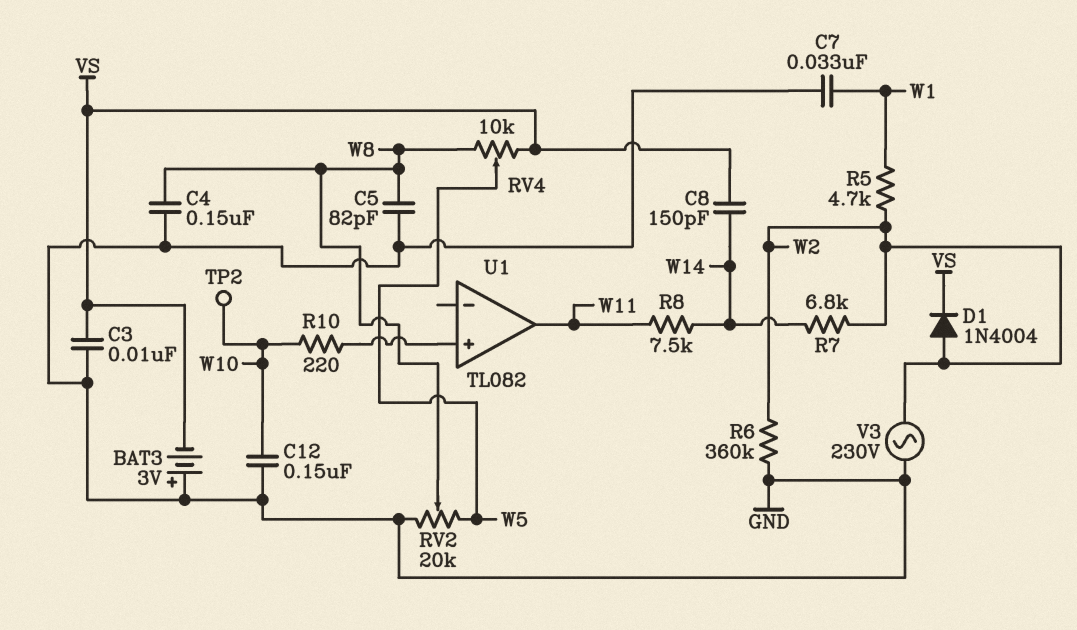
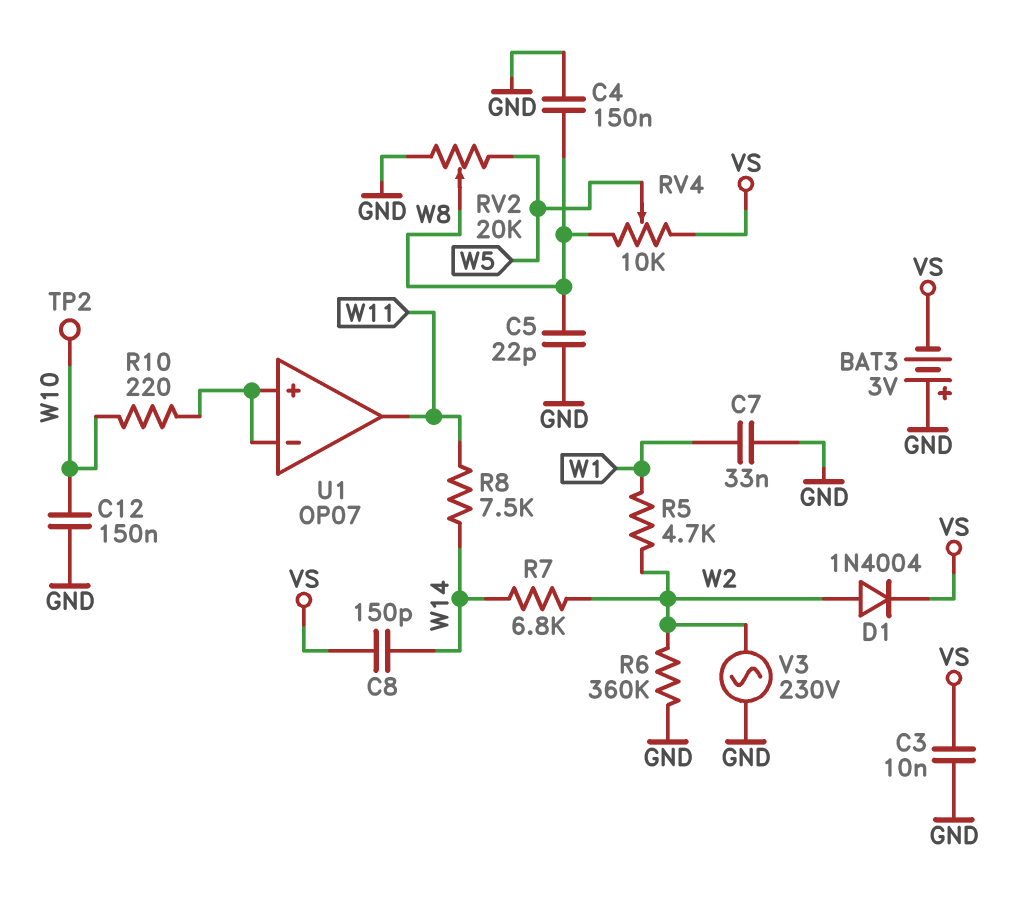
C5: 82pF (GND, W8) -> 22pF (GND, W8)
U1: TL082 -> OP07
U1 pin in-: none -> U1/in+

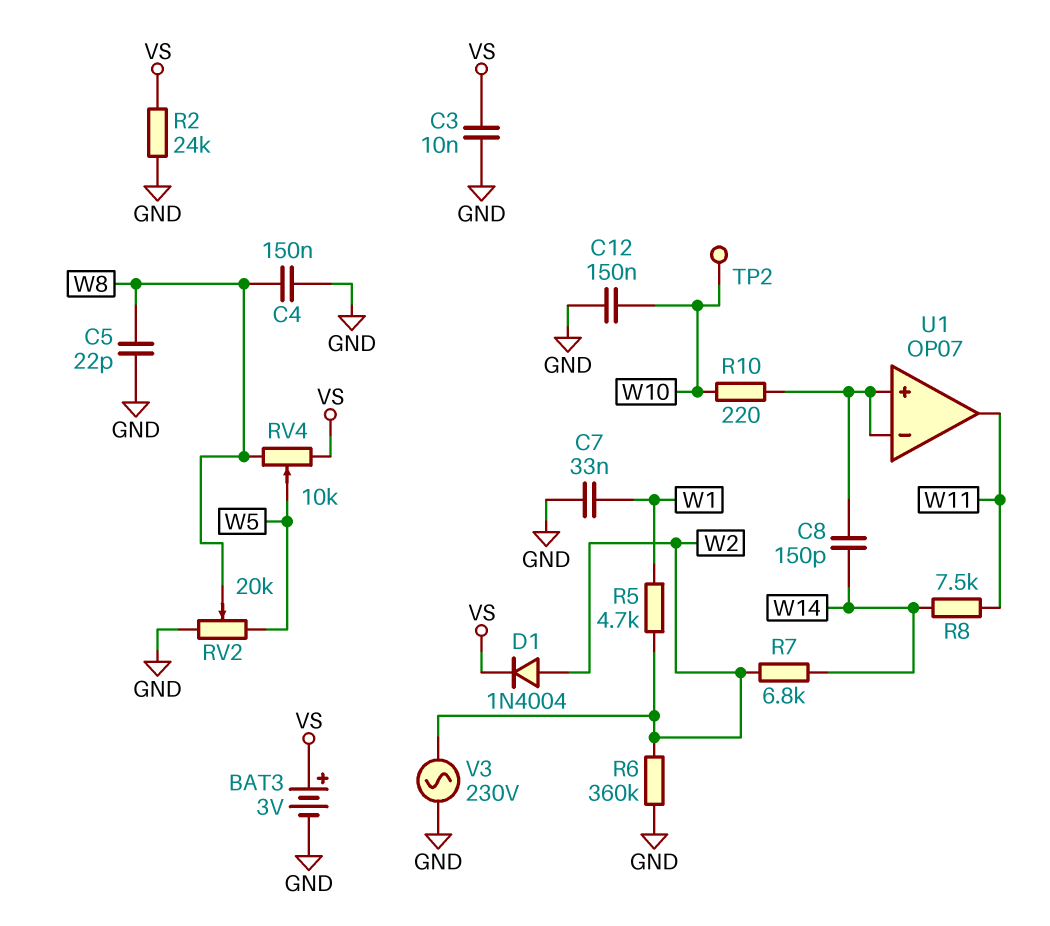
BAT3: 3V (plus GND, minus VS) -> 3V (plus VS, minus GND)
C8: 150pF (VS, W14) -> 150pF (U1/in+, W14)
R2: none -> 24k (GND, VS)

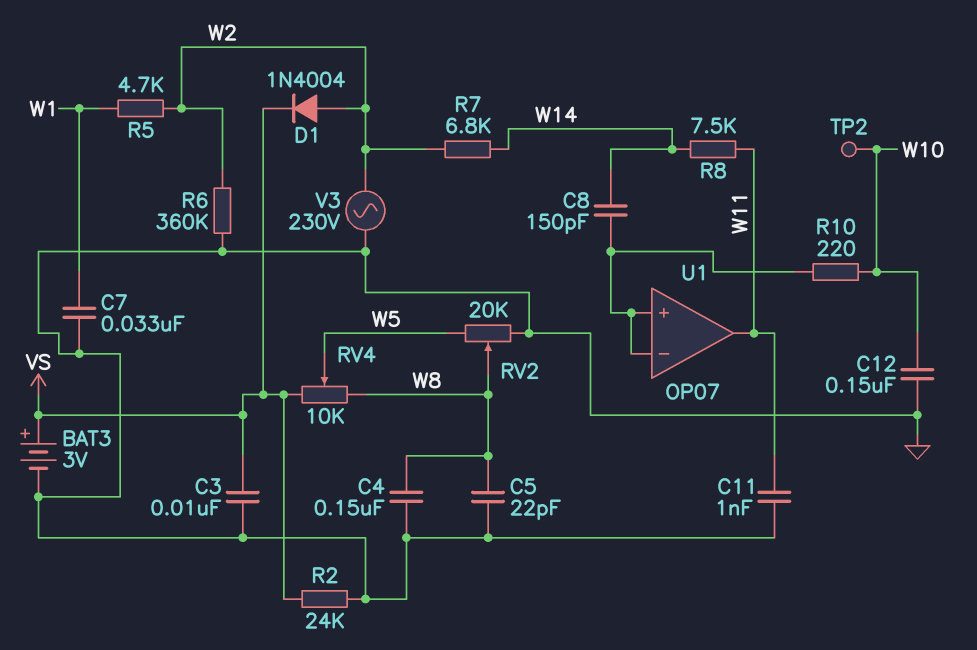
C11: none -> 1nF (GND, W11)

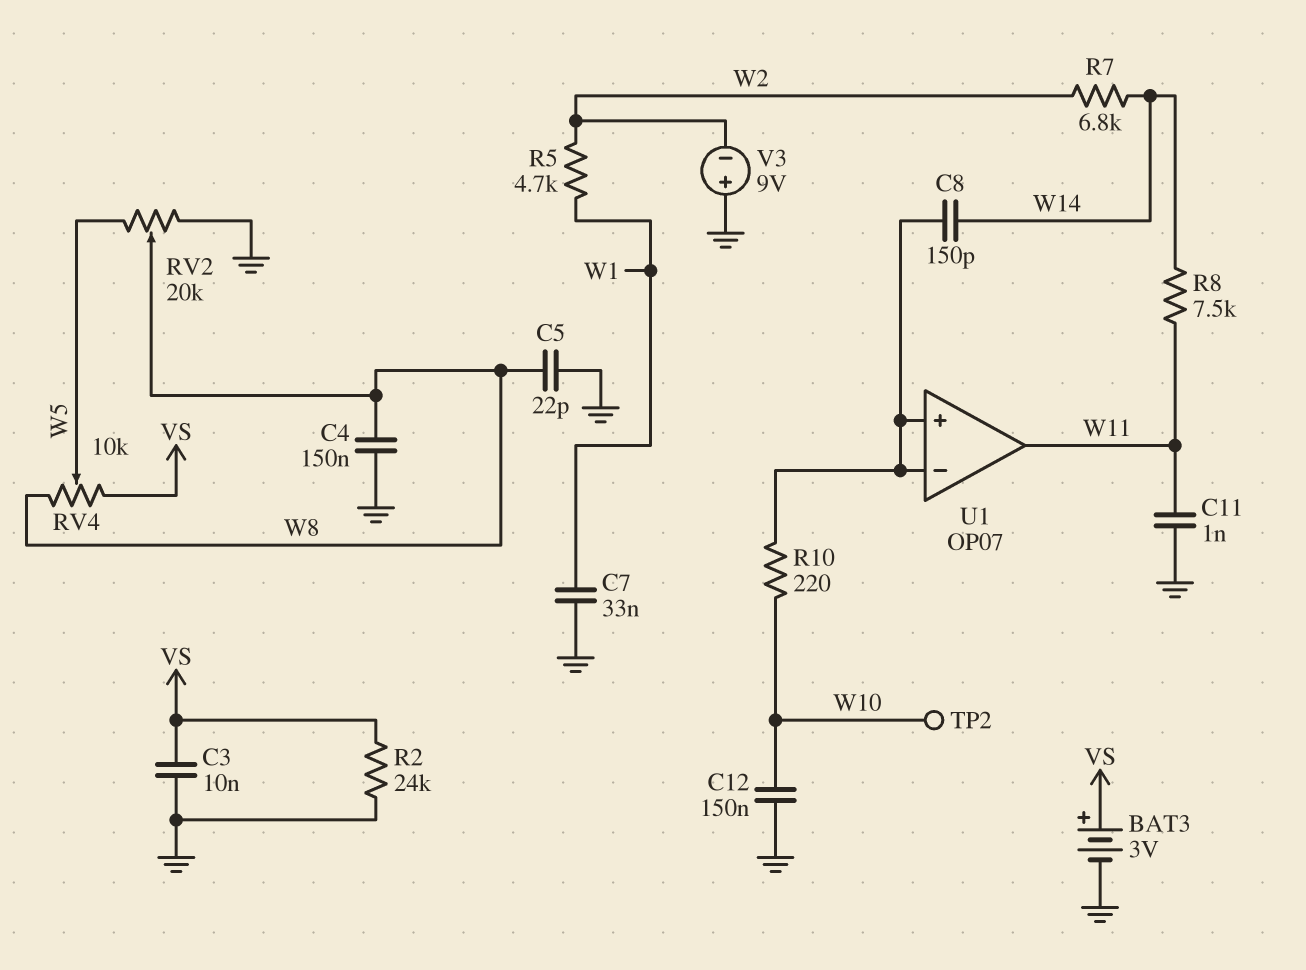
D1: diode 1N4004 (A W2, K VS) -> none
R6: 360k (GND, W2) -> none
V3: AC 230V (GND, W2) -> 9V (plus GND, minus W2)

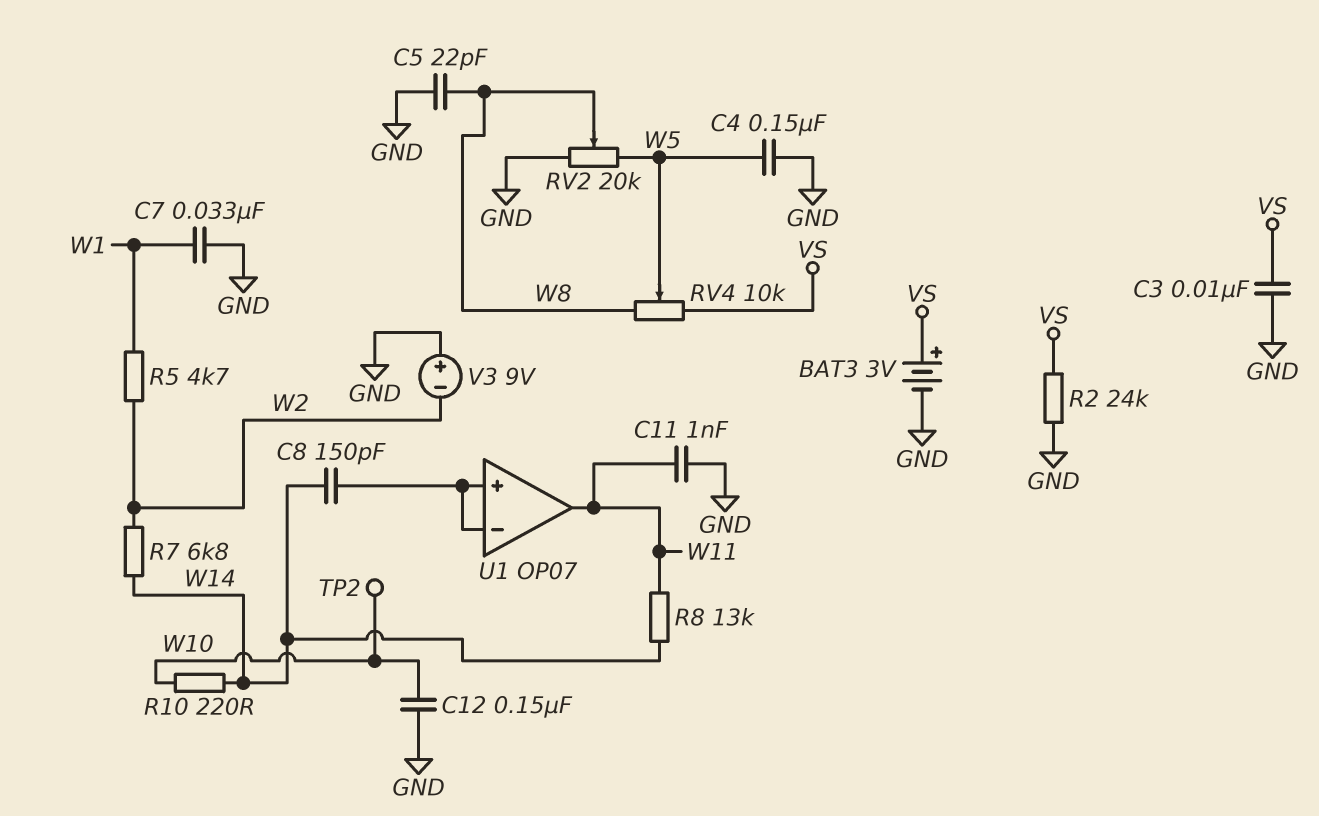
C4: 150nF (GND, W8) -> 150nF (GND, W5)
R8: 7.5k (W11, W14) -> 13k (W11, W14)
R10: 220 (U1/in+, W10) -> 220 (W10, W14)

